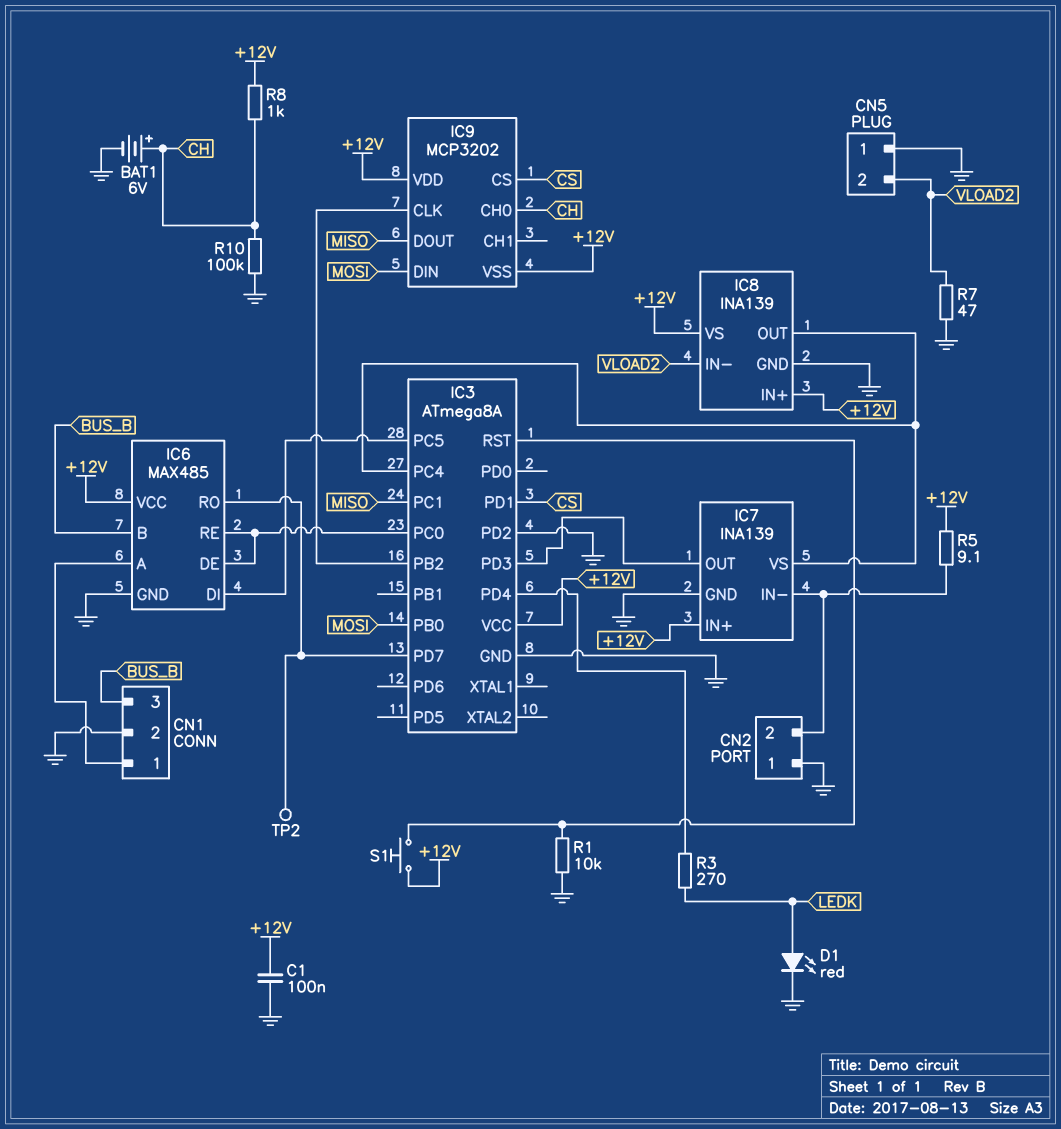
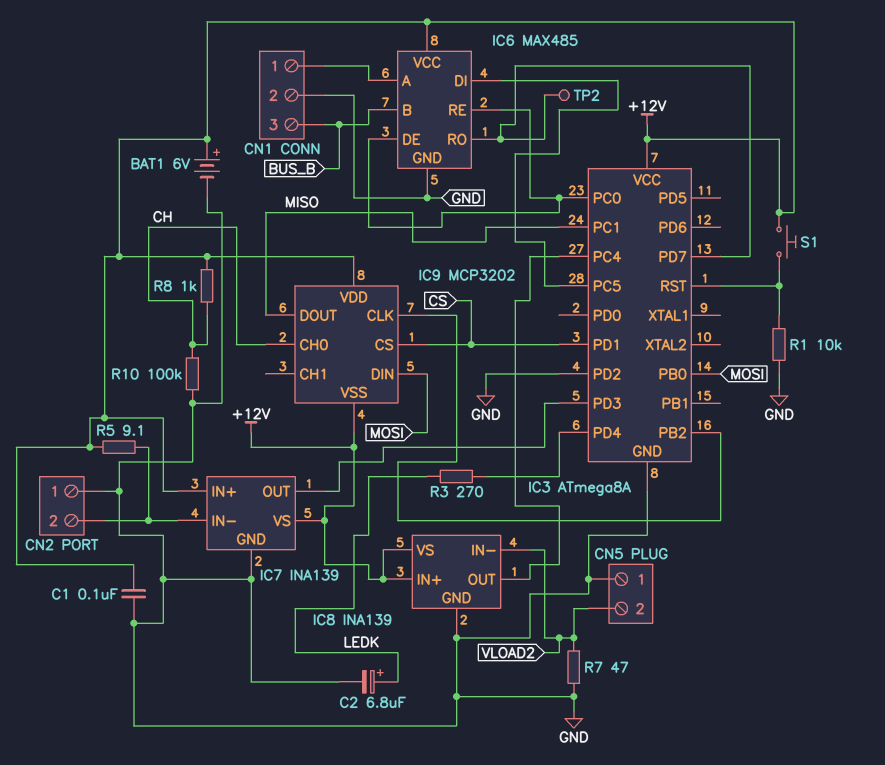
BAT1: 6V (plus CH, minus GND) -> 6V (plus +12V, minus GND)
C2: none -> 6.8uF (plus LEDK, minus GND)
D1: LED red (A LEDK, K GND) -> none
IC7 pin VS: IC3/PC4 -> +12V

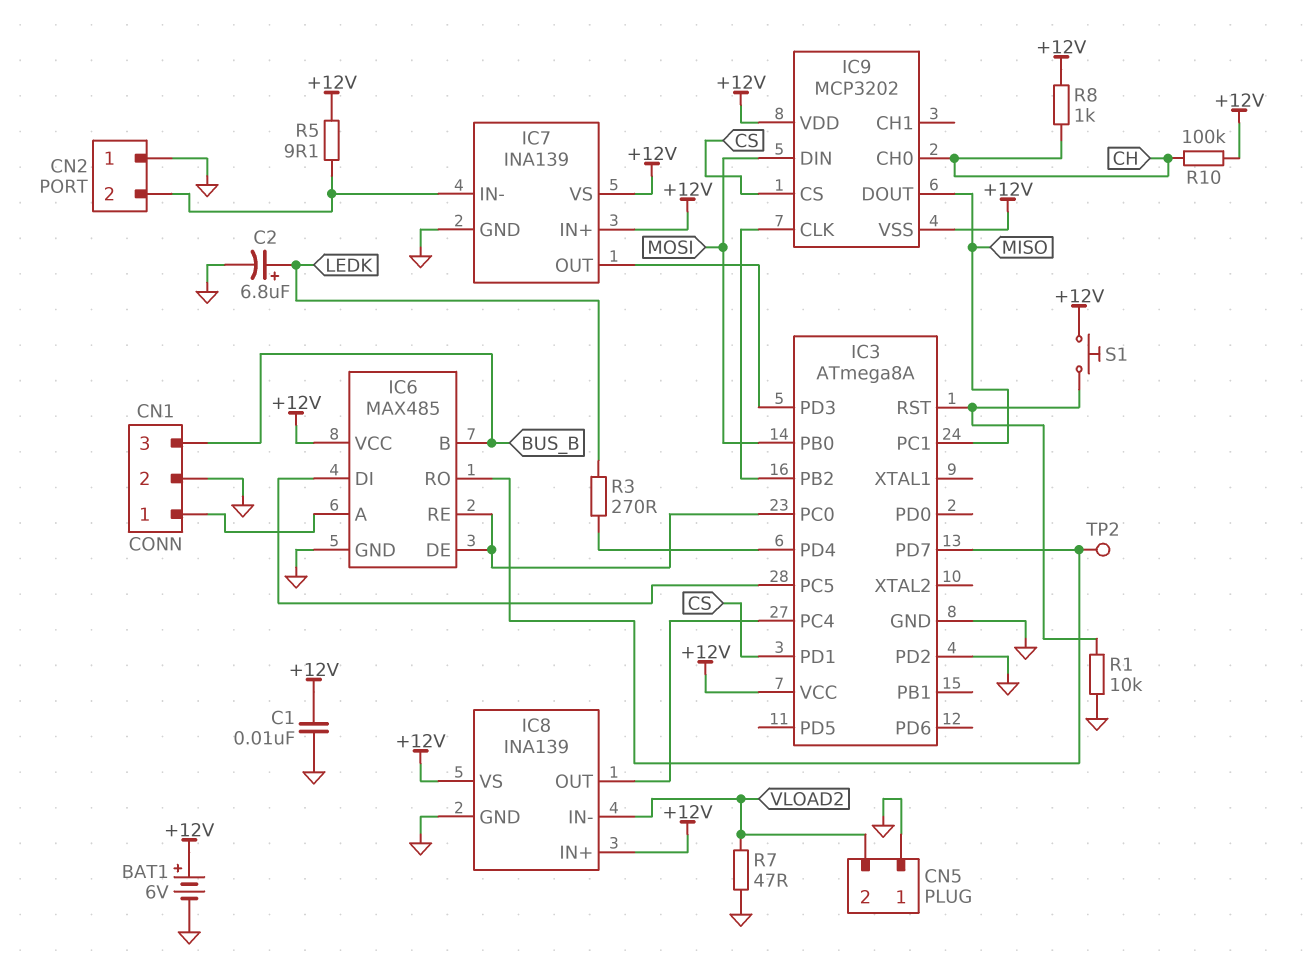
C1: 100nF (+12V, GND) -> 10nF (+12V, GND)
R10: 100k (CH, GND) -> 100k (+12V, CH)

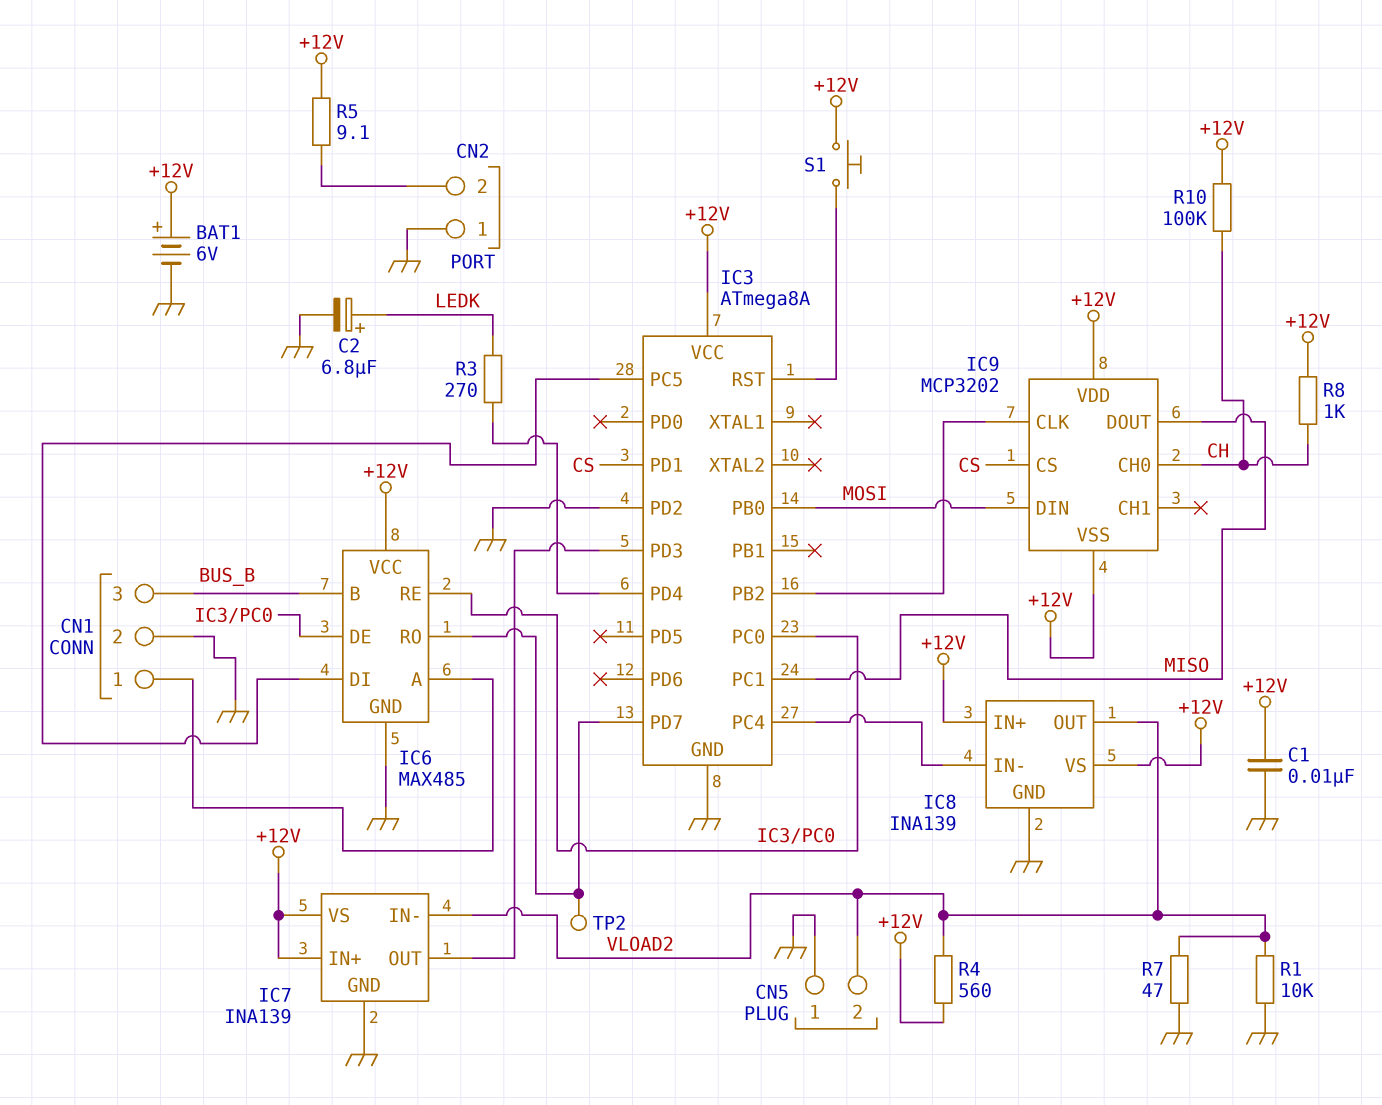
IC7 pin IN-: CN2/2 -> VLOAD2
IC8 pin IN-: VLOAD2 -> IC3/PC4
IC8 pin OUT: IC3/PC4 -> VLOAD2
R1: 10k (GND, IC3/RST) -> 10k (GND, VLOAD2)
R4: none -> 560 (+12V, VLOAD2)

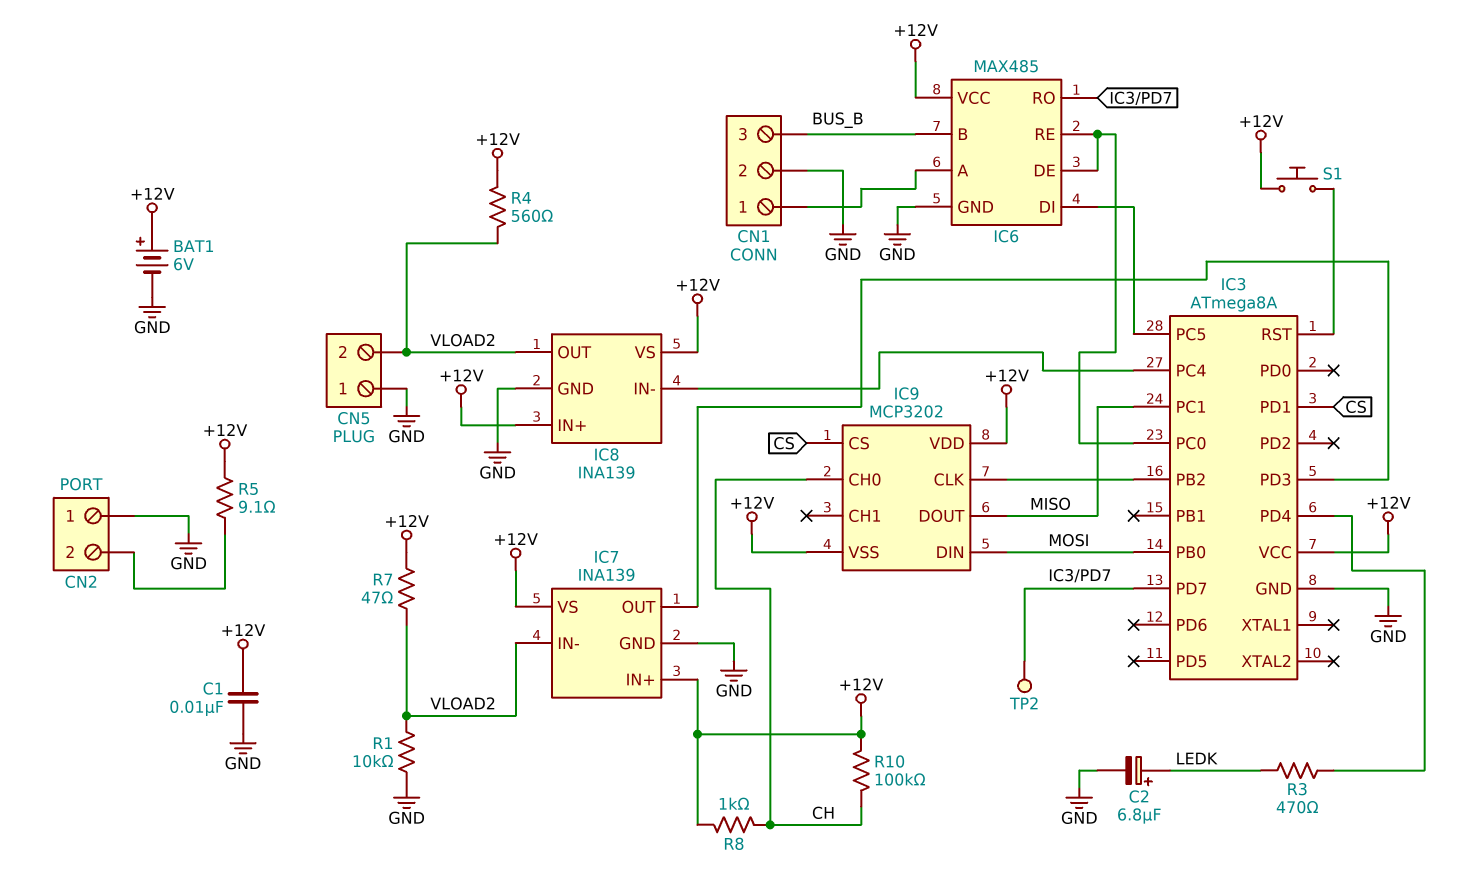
IC3 pin PD2: GND -> none
R3: 270 (IC3/PD4, LEDK) -> 470 (IC3/PD4, LEDK)
R7: 47 (GND, VLOAD2) -> 47 (+12V, VLOAD2)

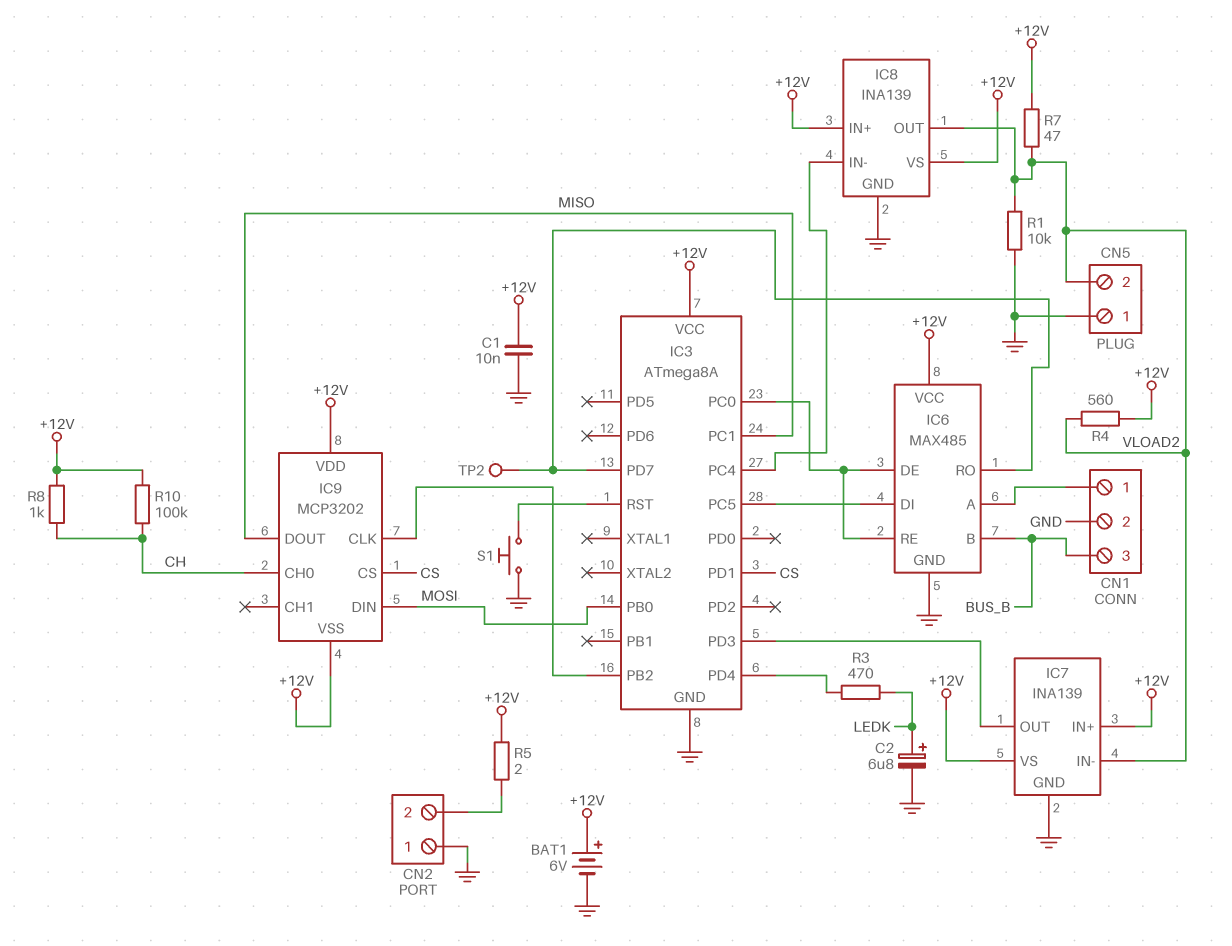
R5: 9.1 (+12V, CN2/2) -> 2 (+12V, CN2/2)
S1: button (+12V, IC3/RST) -> button (GND, IC3/RST)

